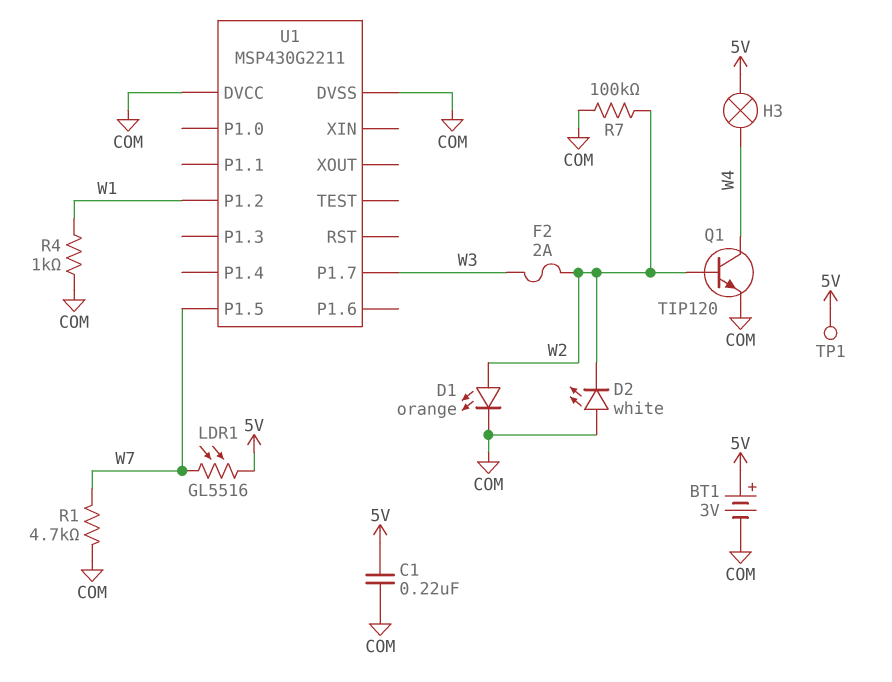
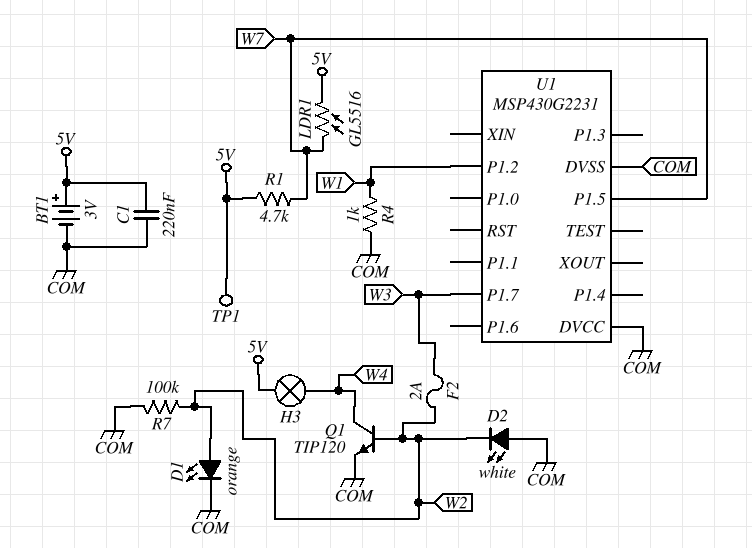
R1: 4.7k (COM, W7) -> 4.7k (5V, W7)
U1: MSP430G2211 -> MSP430G2231

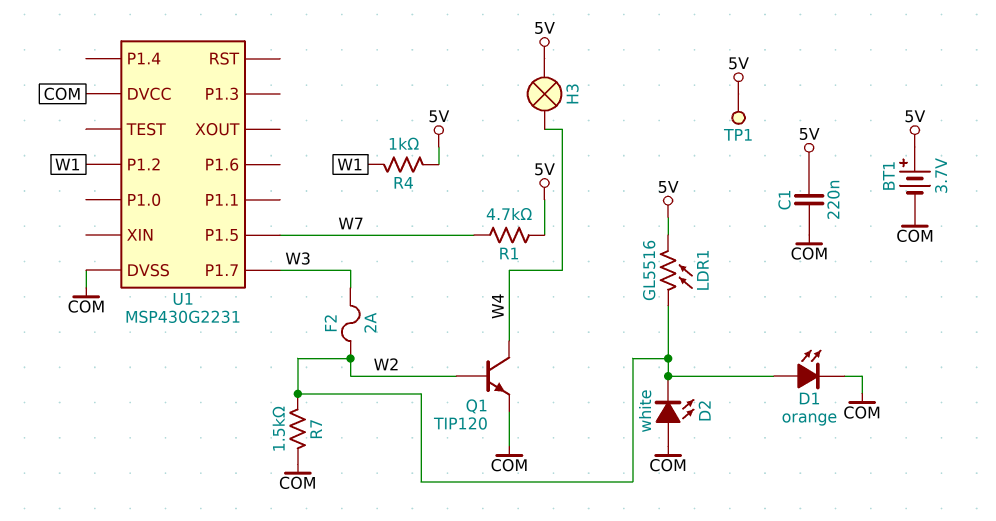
BT1: 3V (plus 5V, minus COM) -> 3.7V (plus 5V, minus COM)
LDR1: GL5516 (5V, W7) -> GL5516 (5V, W2)
R4: 1k (COM, W1) -> 1k (5V, W1)
R7: 100k (COM, W2) -> 1.5k (COM, W2)

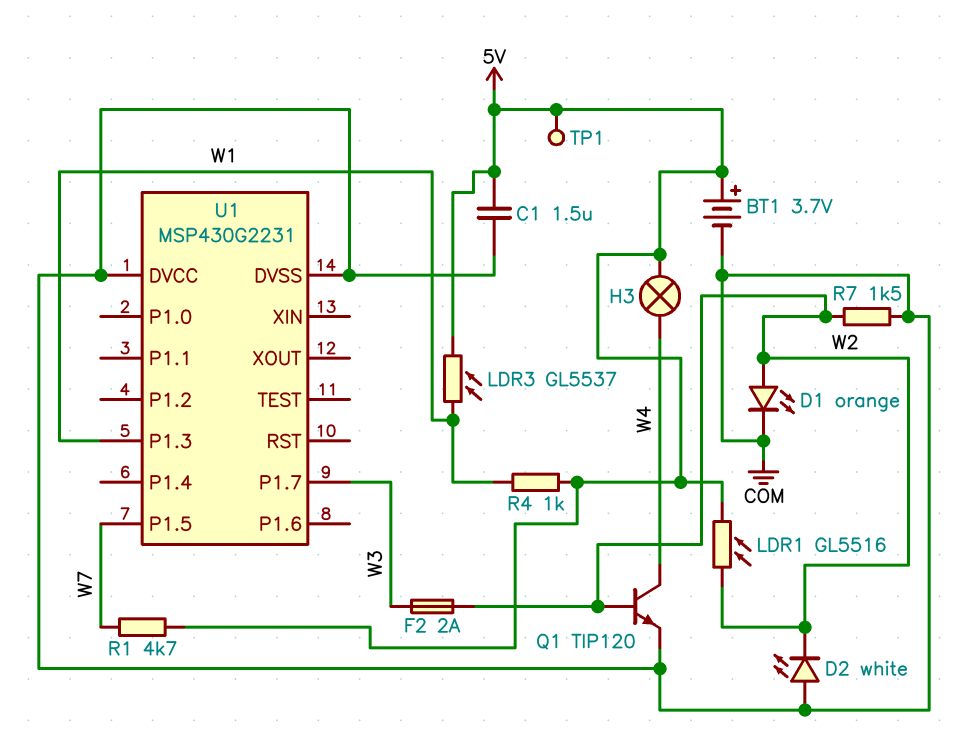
C1: 220nF (5V, COM) -> 1.5uF (5V, COM)
LDR3: none -> GL5537 (5V, W1)
U1 pin P1.2: W1 -> none
U1 pin P1.3: none -> W1

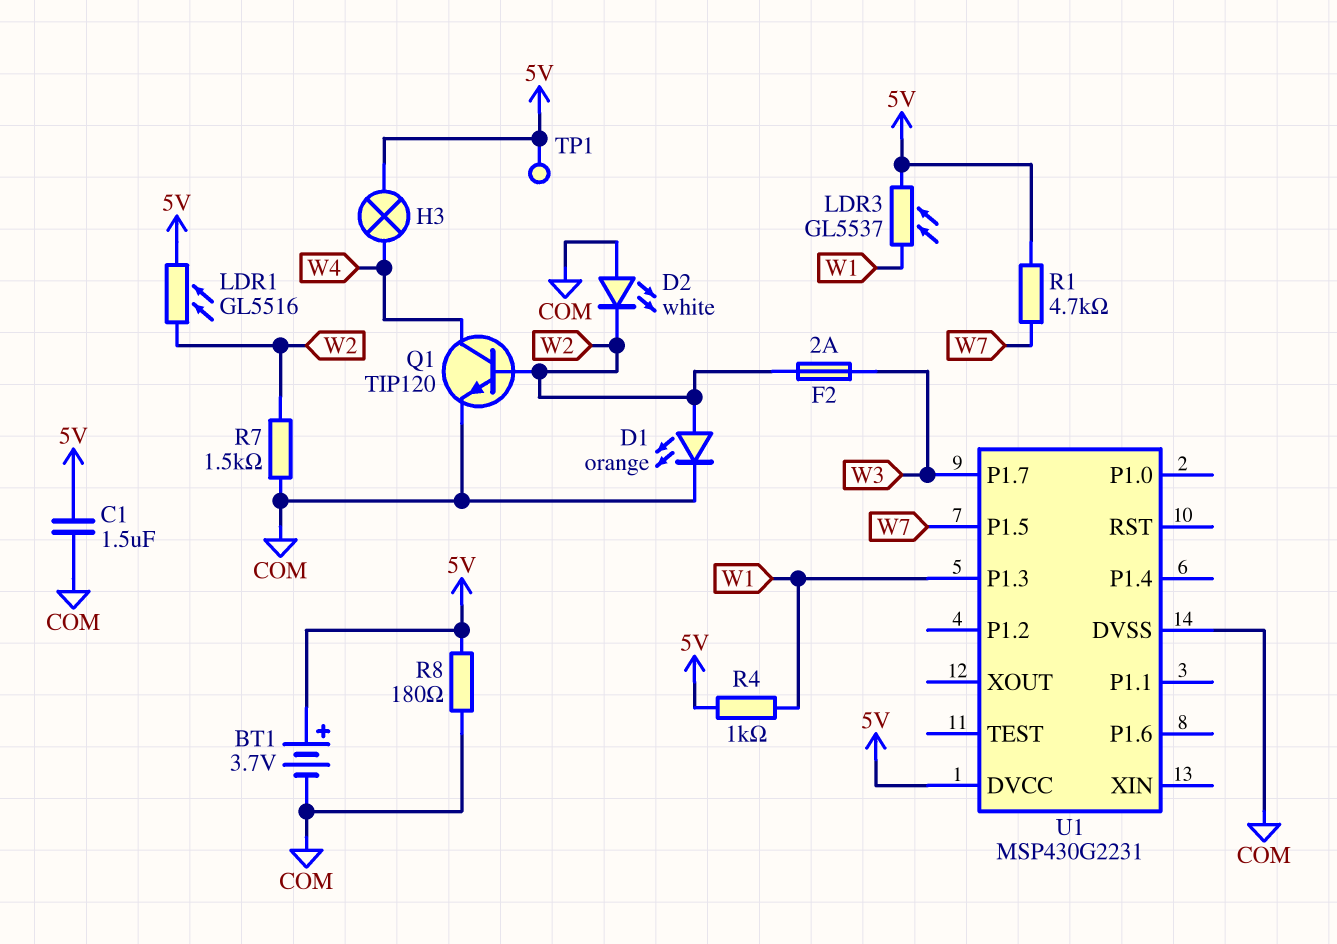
R8: none -> 180 (5V, COM)
U1 pin DVCC: COM -> 5V

